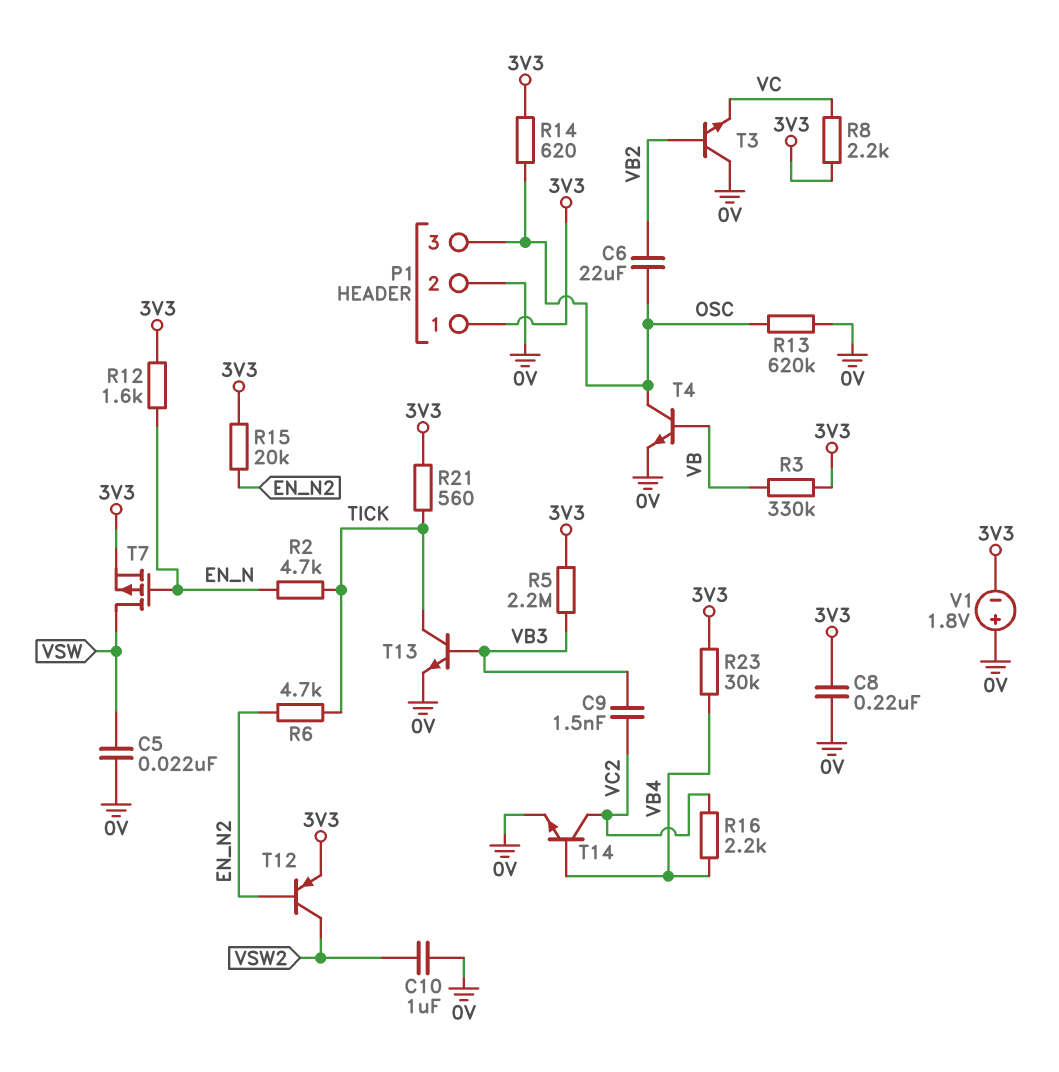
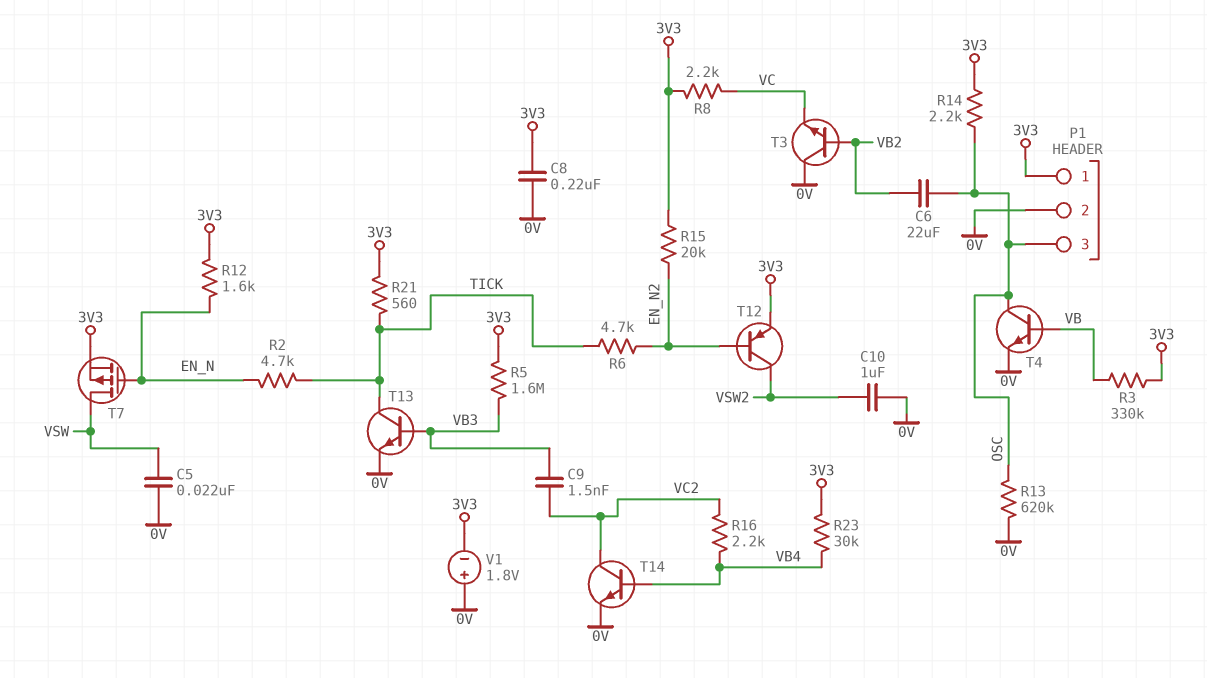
R5: 2.2M (3V3, VB3) -> 1.6M (3V3, VB3)
R14: 620 (3V3, OSC) -> 2.2k (3V3, OSC)

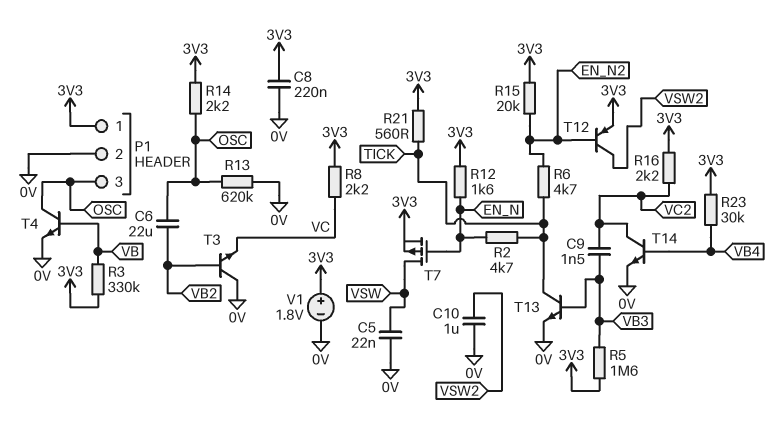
R16: 2.2k (VB4, VC2) -> 2.2k (3V3, VC2)
V1: 1.8V (plus 0V, minus 3V3) -> 1.8V (plus 3V3, minus 0V)

